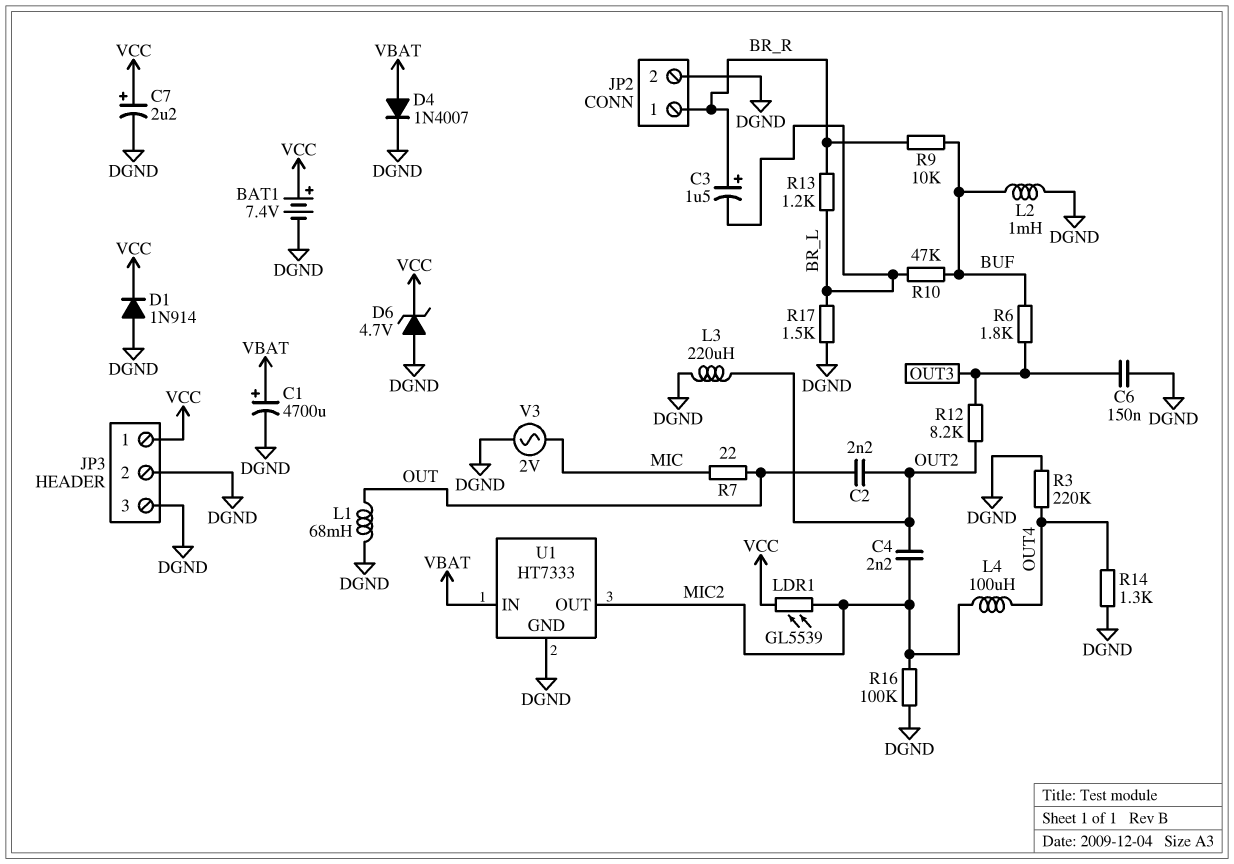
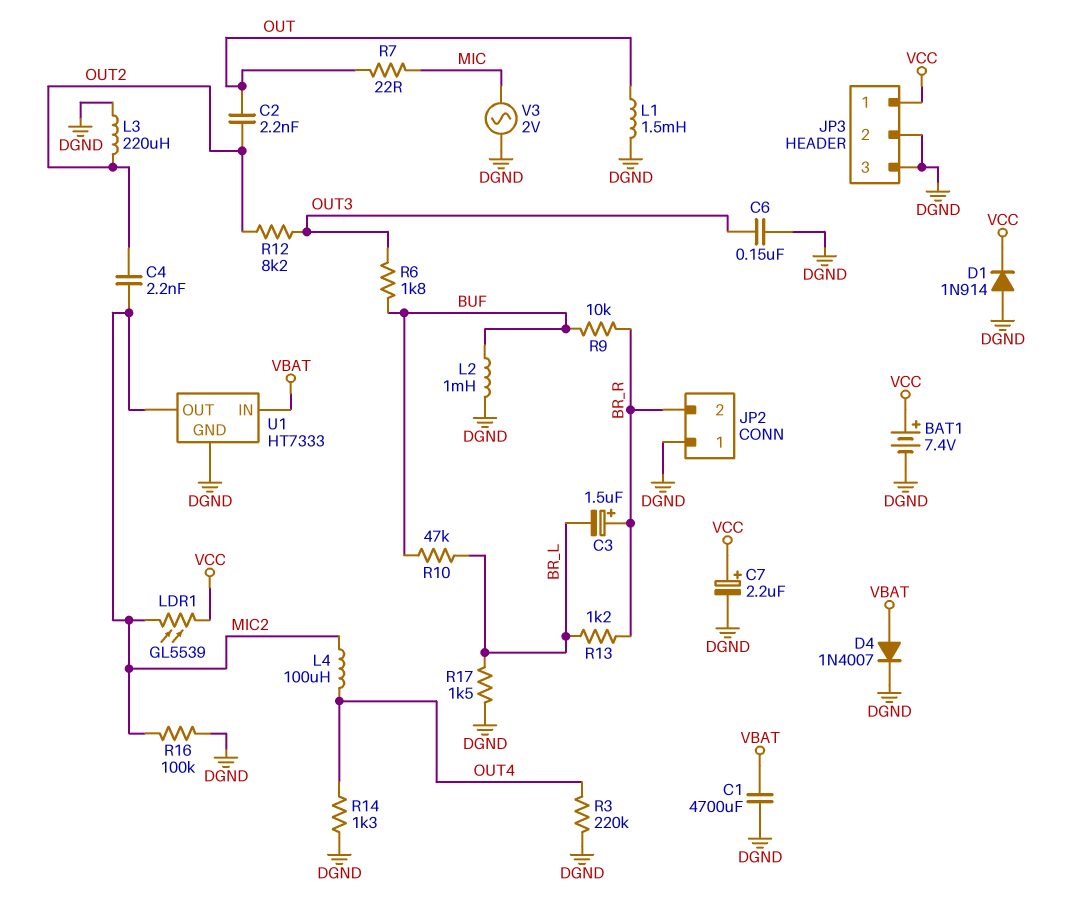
C1: 4700uF (plus VBAT, minus DGND) -> 4700uF (DGND, VBAT)
D6: zener 4.7V (A DGND, K VCC) -> none
JP2 pin 1: BR_R -> DGND
JP2 pin 2: DGND -> BR_R
L1: 68mH (DGND, OUT) -> 1.5mH (DGND, OUT)

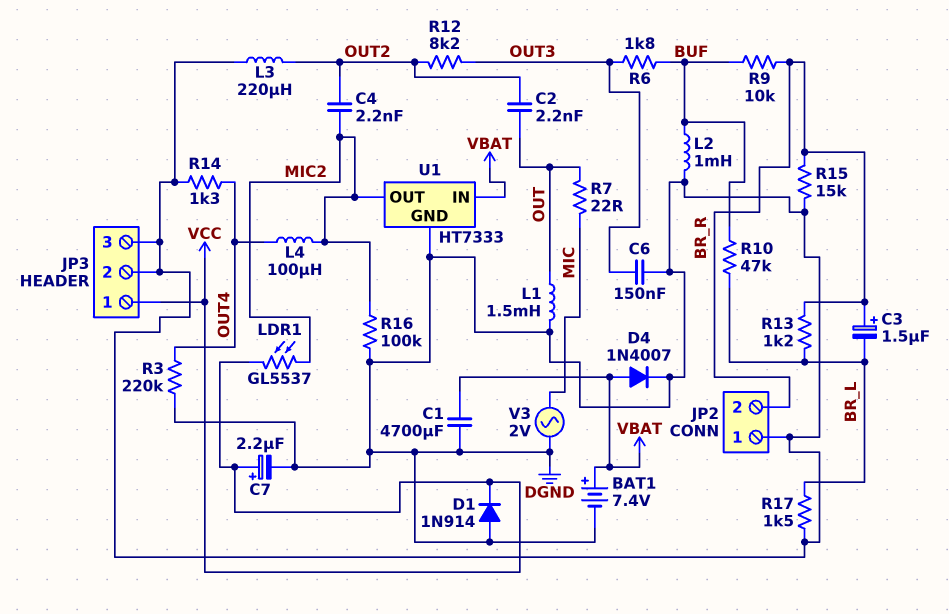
BAT1: 7.4V (plus VCC, minus DGND) -> 7.4V (plus VBAT, minus DGND)
LDR1: GL5539 (MIC2, VCC) -> GL5537 (MIC2, VCC)
R15: none -> 15k (BR_R, DGND)

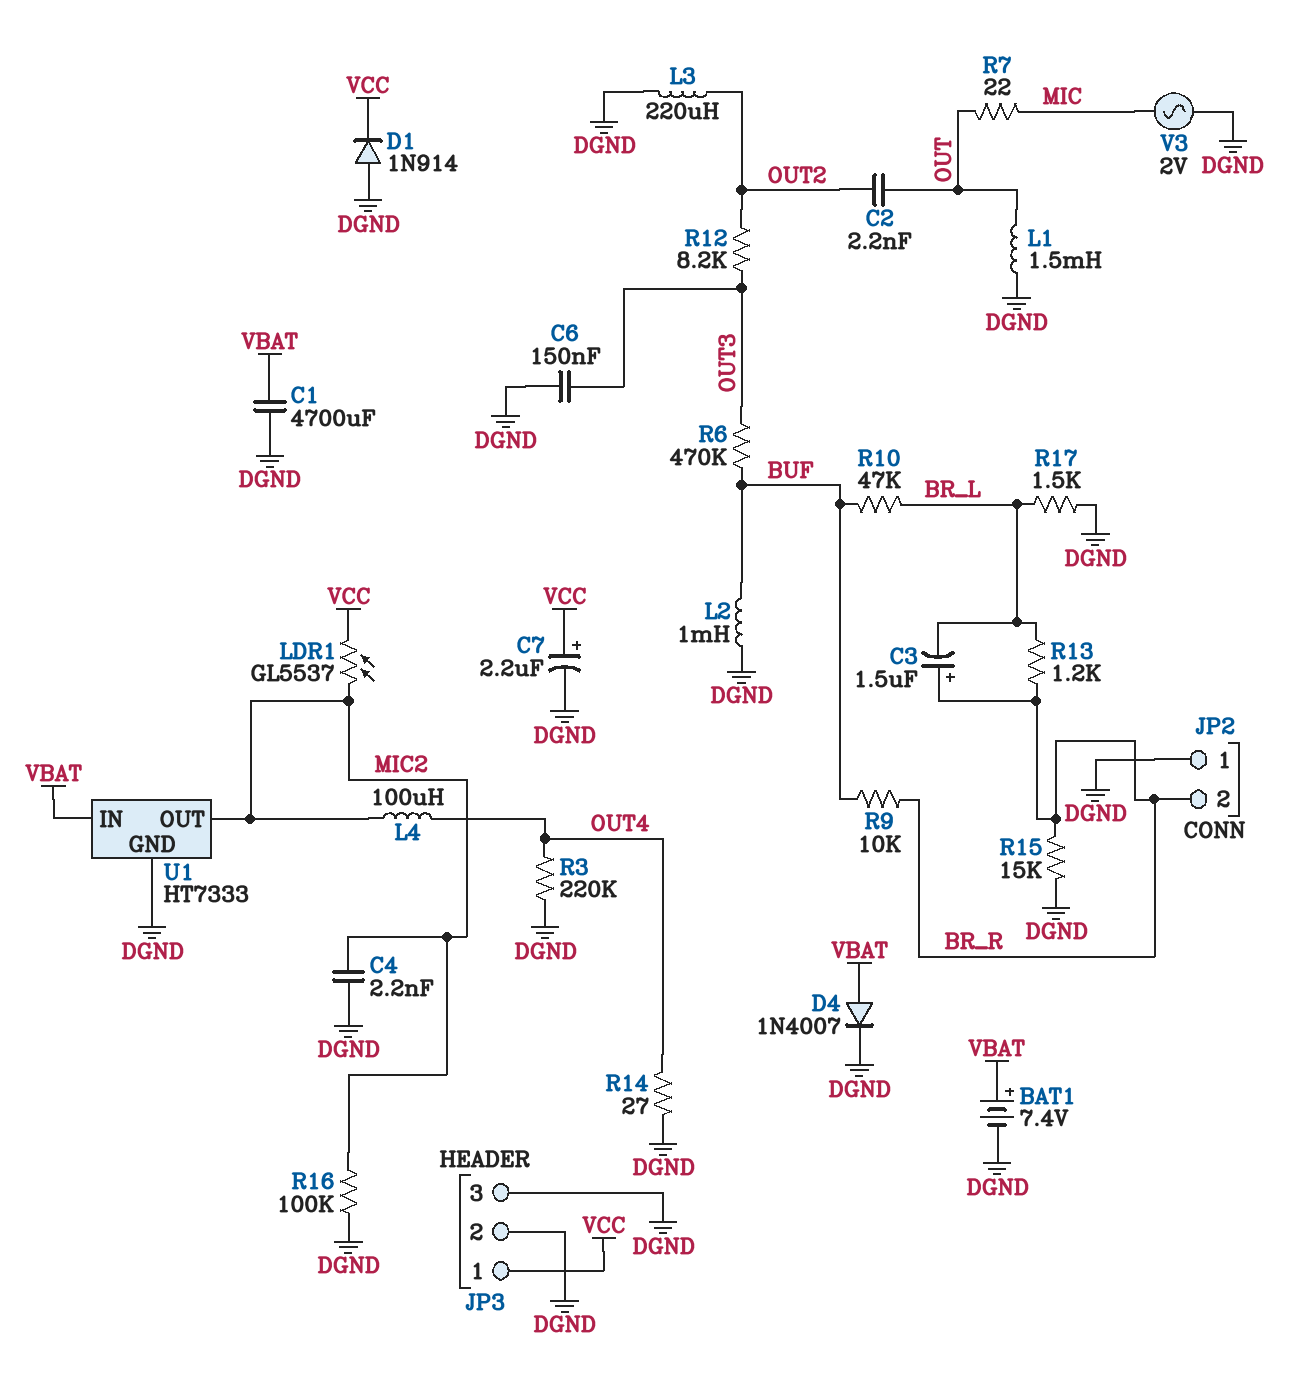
C4: 2.2nF (MIC2, OUT2) -> 2.2nF (DGND, MIC2)
R6: 1.8k (BUF, OUT3) -> 470k (BUF, OUT3)
R14: 1.3k (DGND, OUT4) -> 27 (DGND, OUT4)

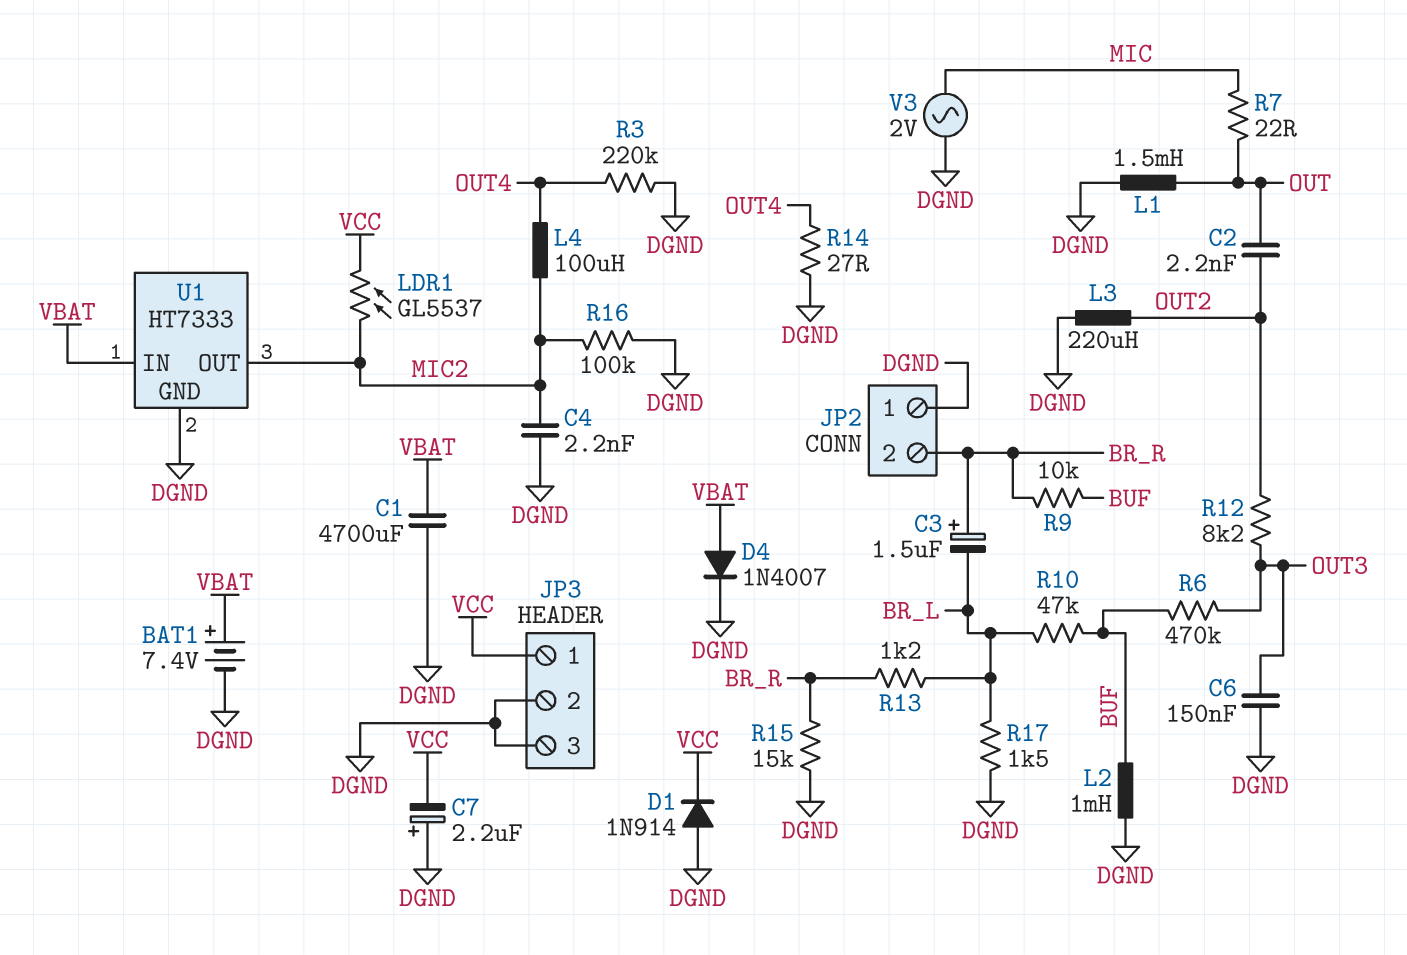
C7: 2.2uF (plus VCC, minus DGND) -> 2.2uF (plus DGND, minus VCC)

